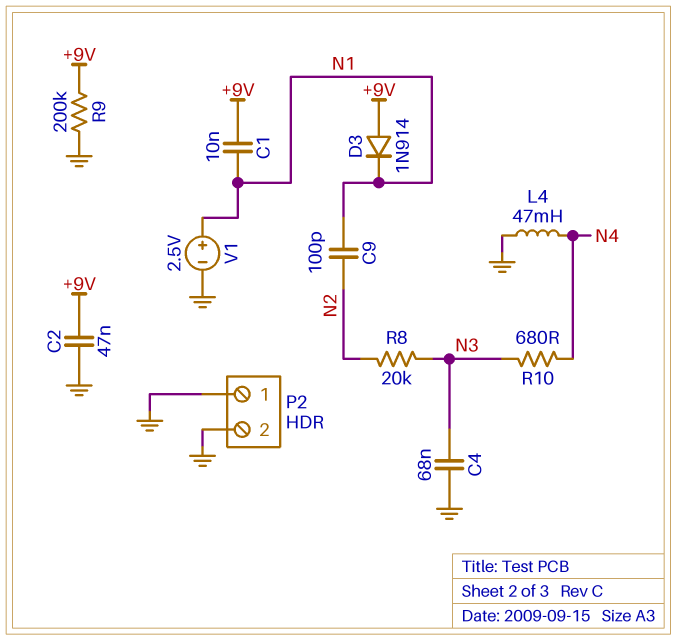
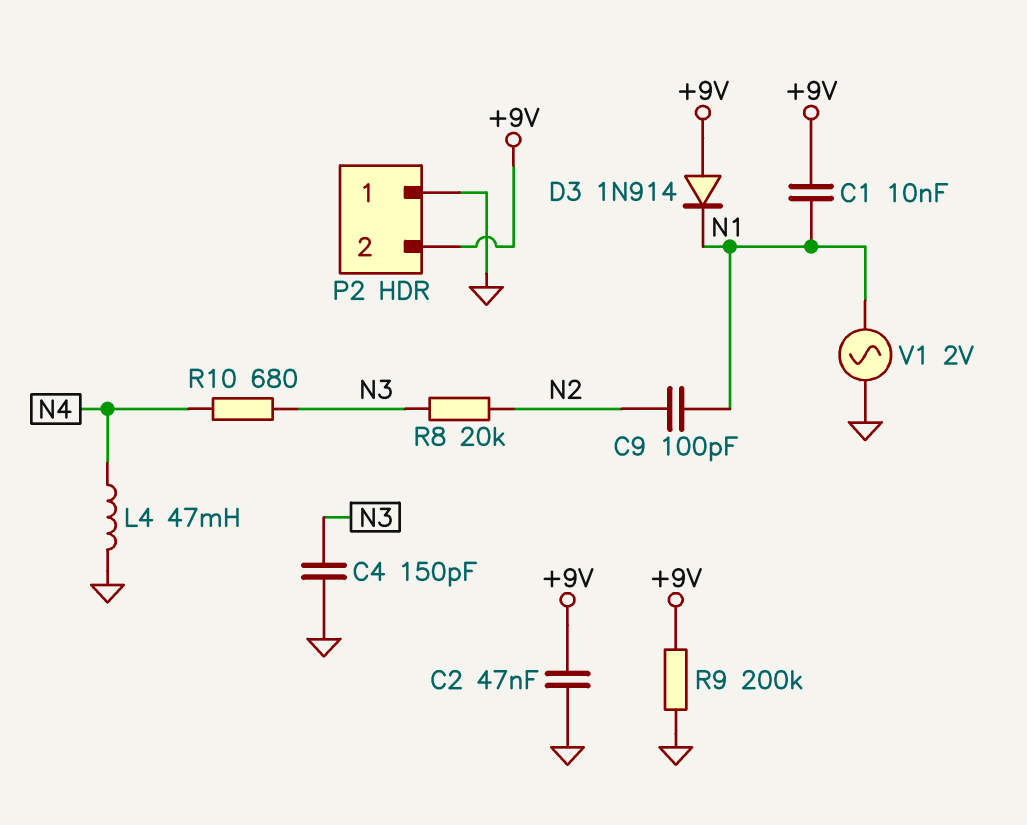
C4: 68nF (GND, N3) -> 150pF (GND, N3)
P2 pin 2: GND -> +9V
V1: 2.5V (plus N1, minus GND) -> AC 2V (GND, N1)

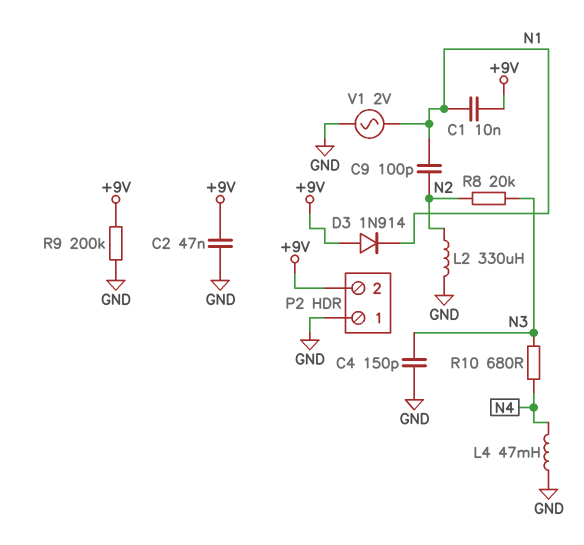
L2: none -> 330uH (GND, N2)

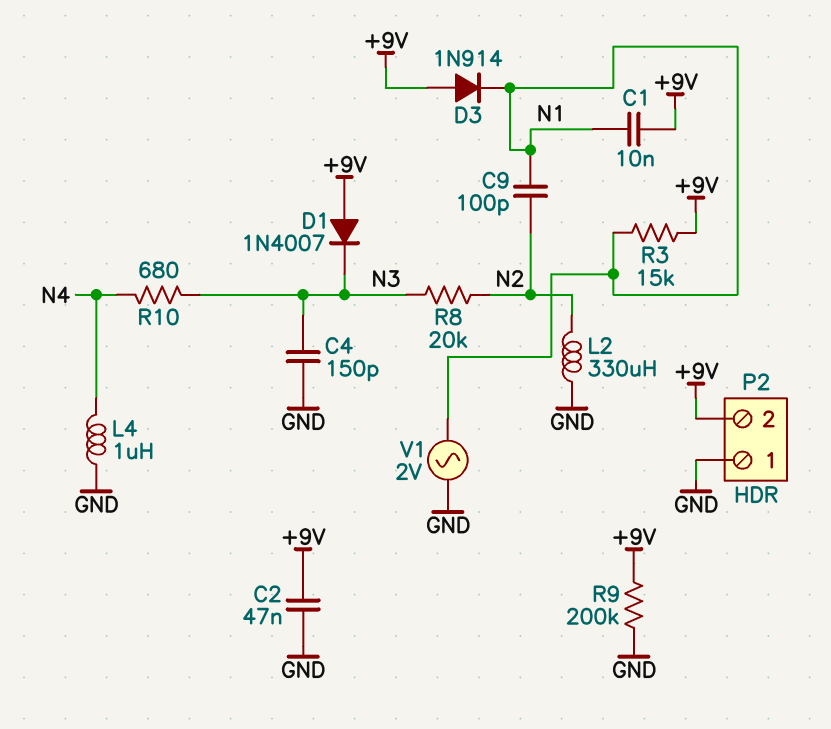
D1: none -> diode 1N4007 (A +9V, K N3)
L4: 47mH (GND, N4) -> 1uH (GND, N4)
R3: none -> 15k (+9V, N1)

